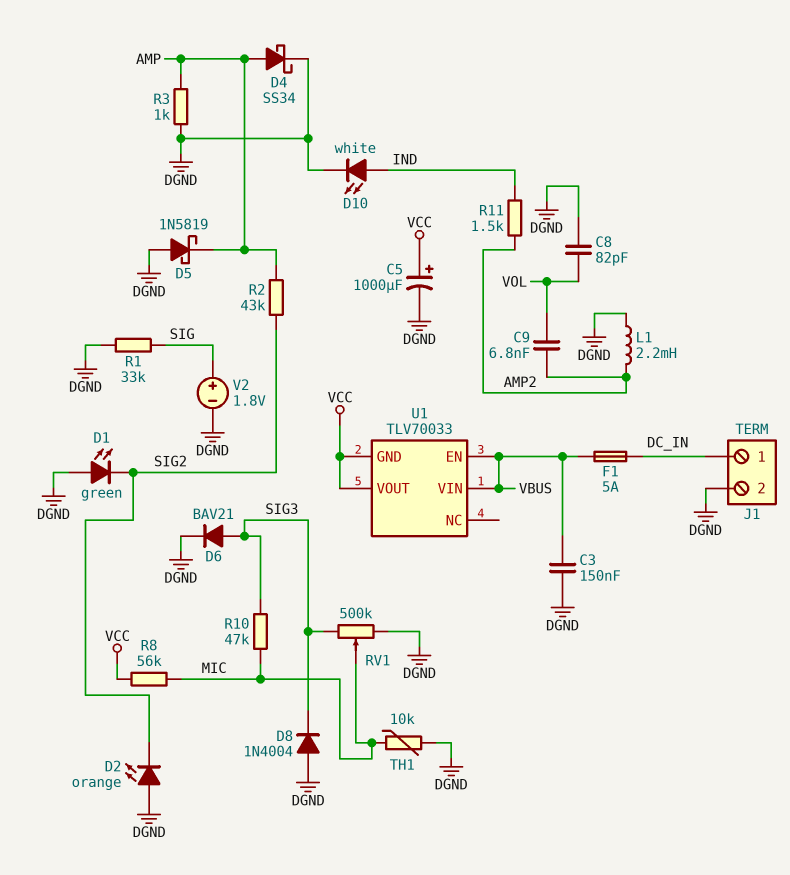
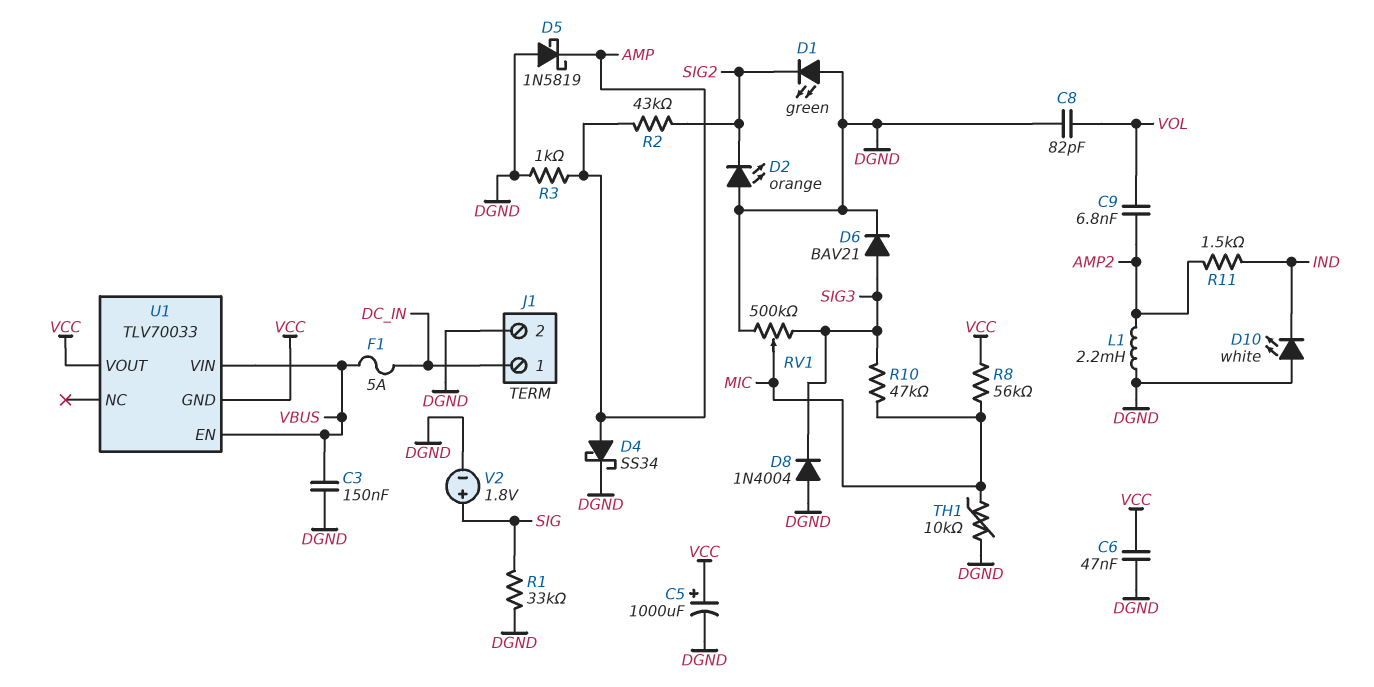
C6: none -> 47nF (DGND, VCC)
D10: LED white (A IND, K DGND) -> LED white (A DGND, K IND)

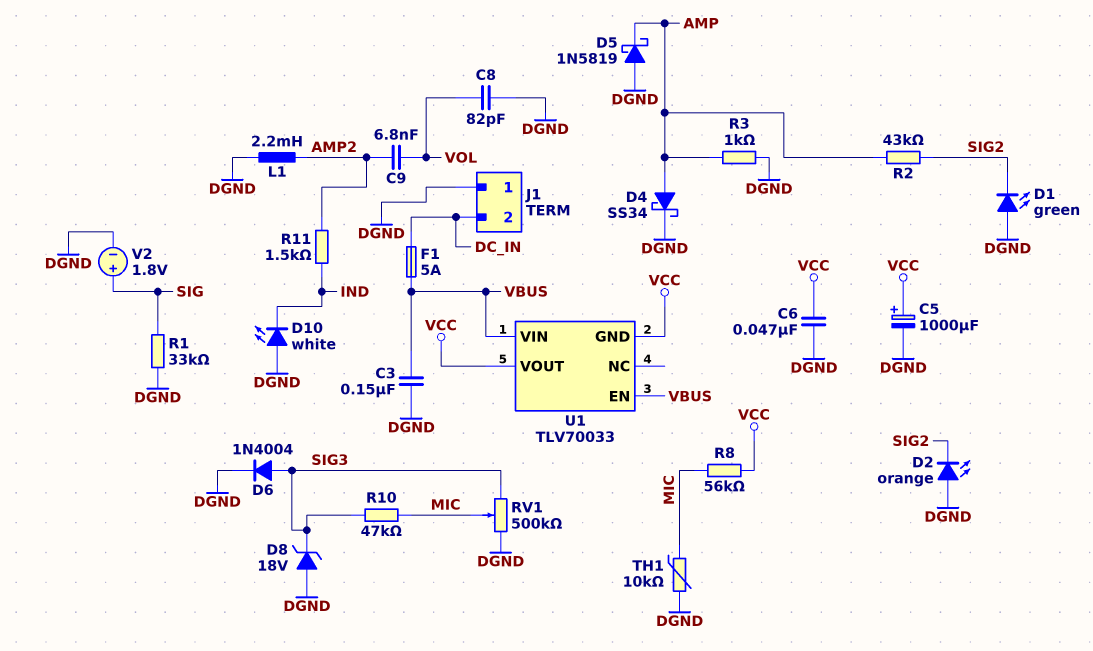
D6: diode BAV21 (A SIG3, K DGND) -> diode 1N4004 (A SIG3, K DGND)
D8: diode 1N4004 (A DGND, K SIG3) -> zener 18V (A DGND, K SIG3)
J1 pin 1: DC_IN -> DGND
J1 pin 2: DGND -> DC_IN

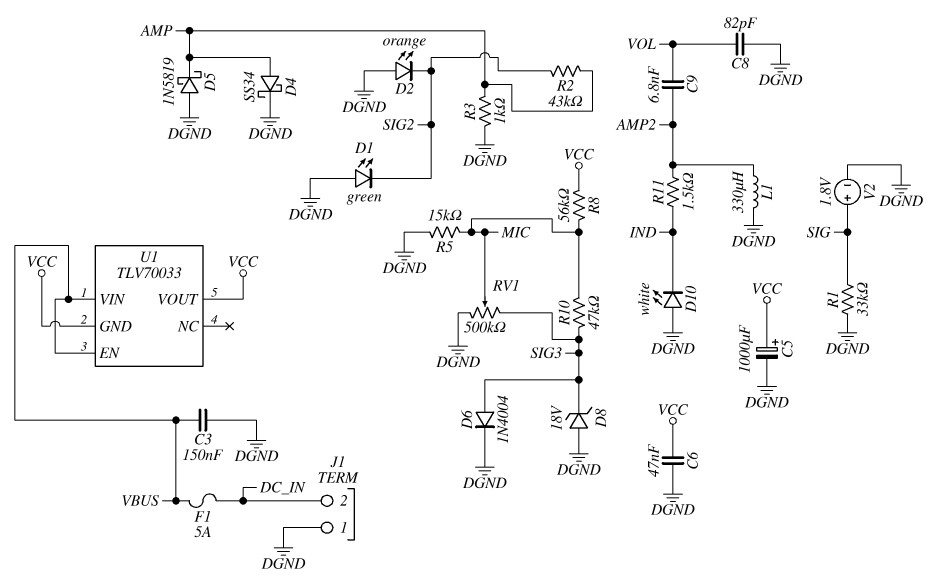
L1: 2.2mH (AMP2, DGND) -> 330uH (AMP2, DGND)
R5: none -> 15k (DGND, MIC)
TH1: 10k (DGND, MIC) -> none

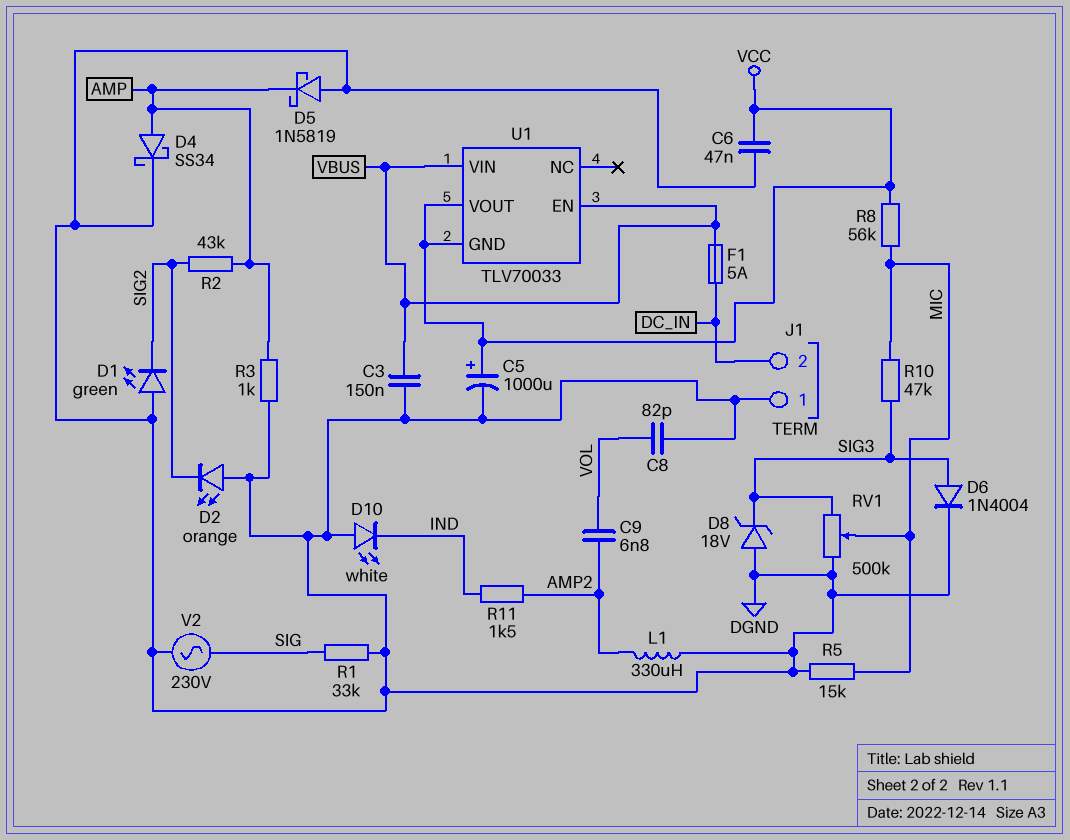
V2: 1.8V (plus SIG, minus DGND) -> AC 230V (DGND, SIG)

